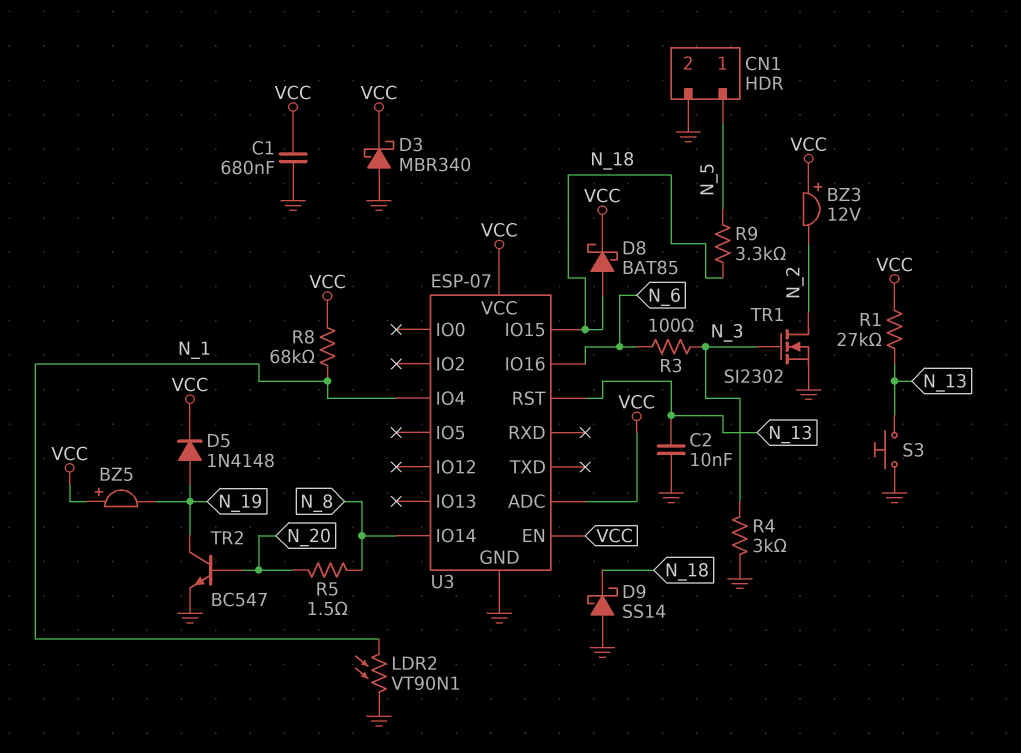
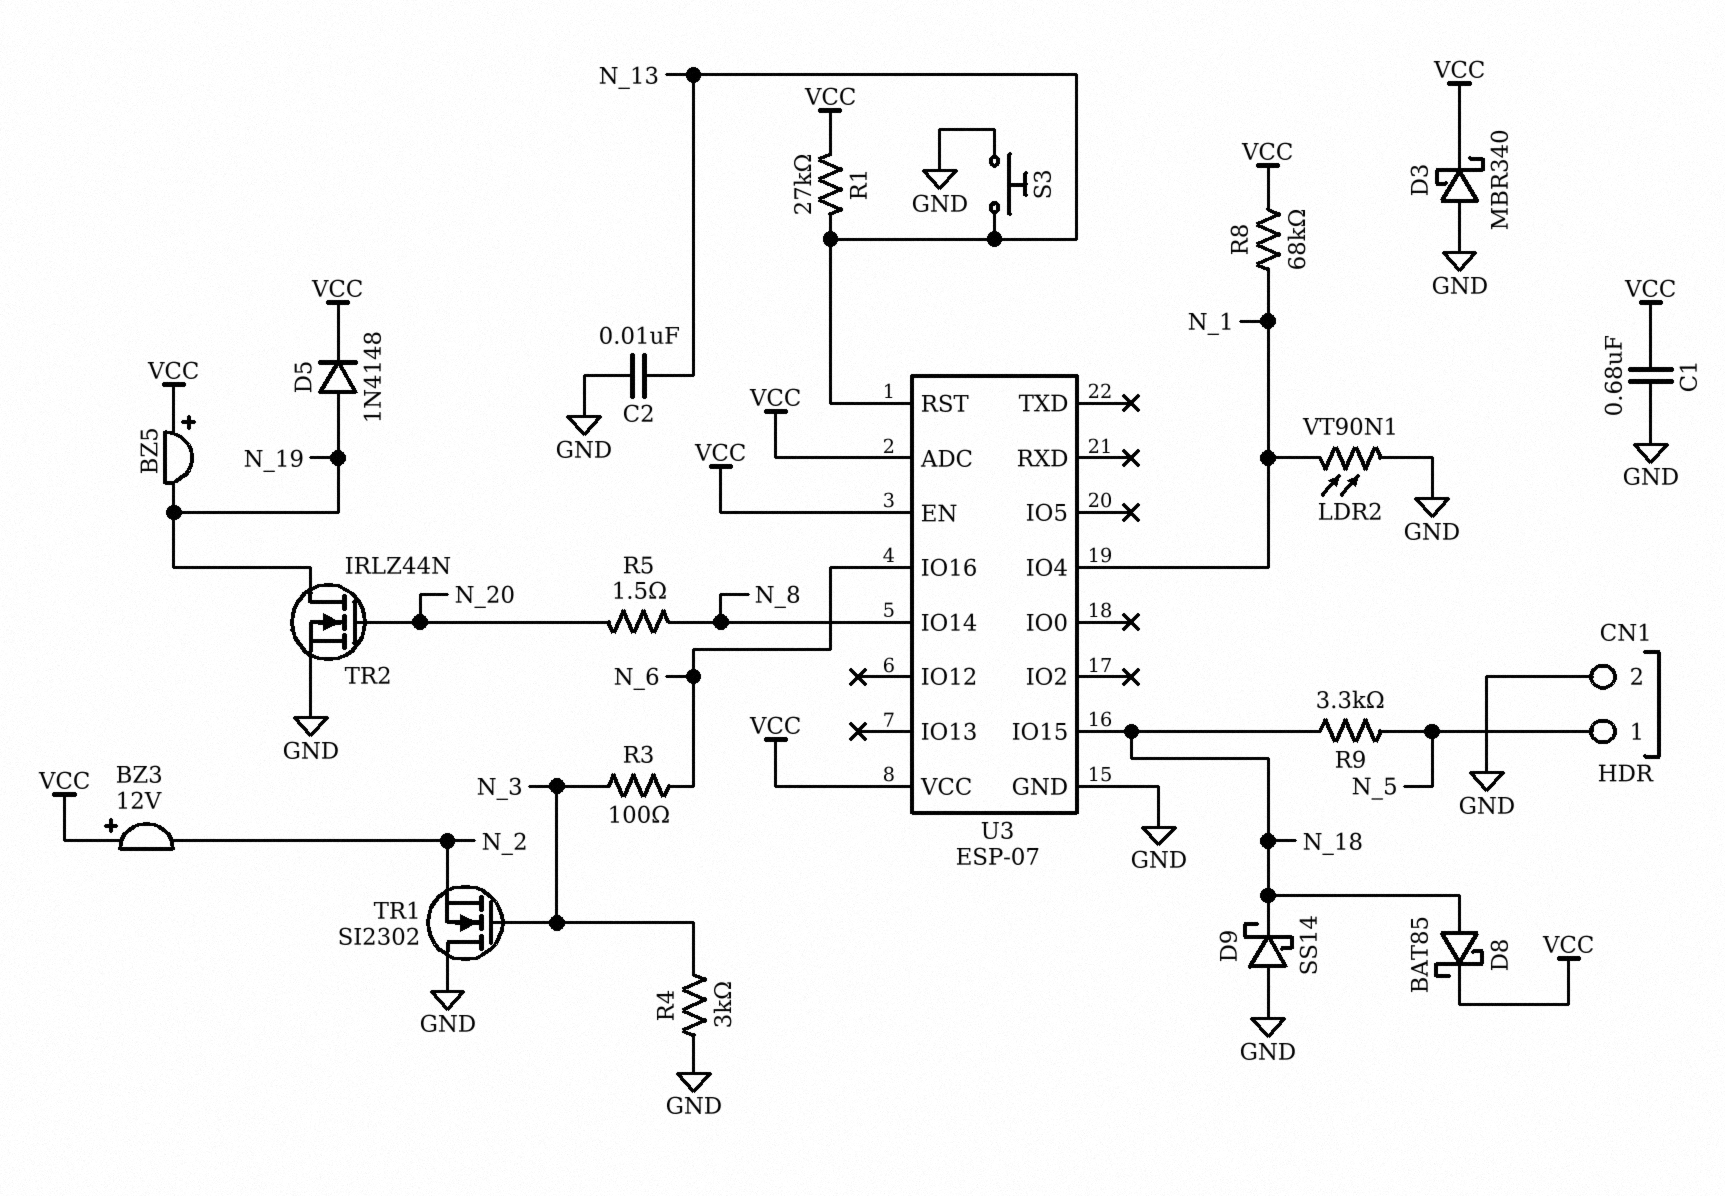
TR1: NMOS SI2302 (G N_3, D N_2, S GND) -> NMOS SI2302 (G N_3, D GND, S N_2)
TR2: NPN BC547 (B N_20, C N_19, E GND) -> NMOS IRLZ44N (G N_20, D N_19, S GND)

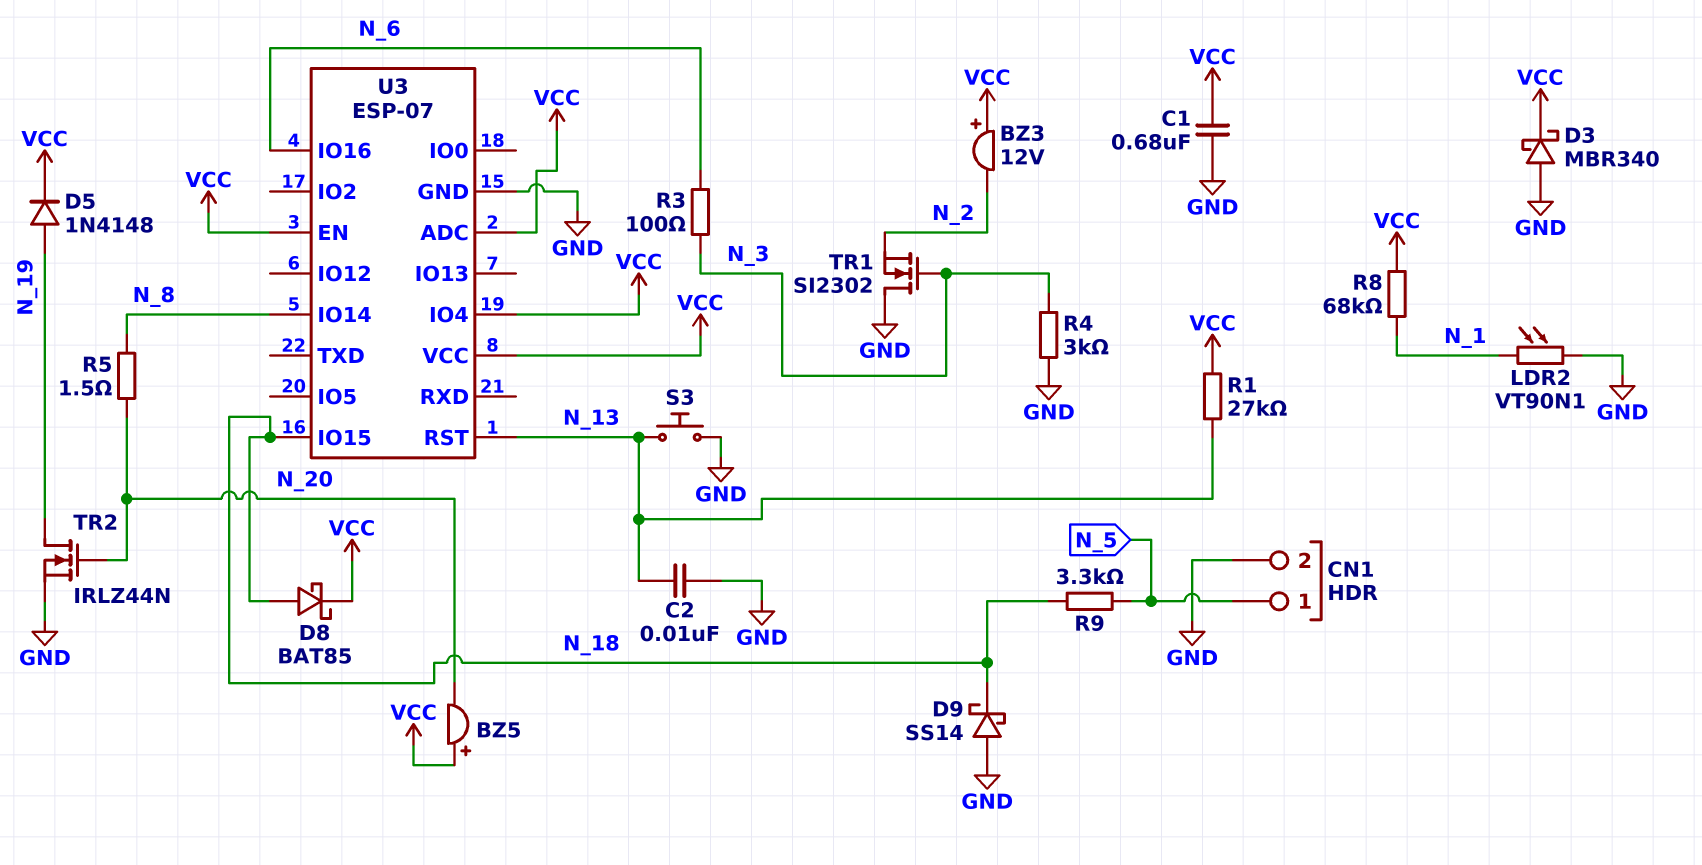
BZ5: buzzer (plus VCC, minus N_19) -> buzzer (plus VCC, minus N_20)
U3 pin IO4: N_1 -> VCC

